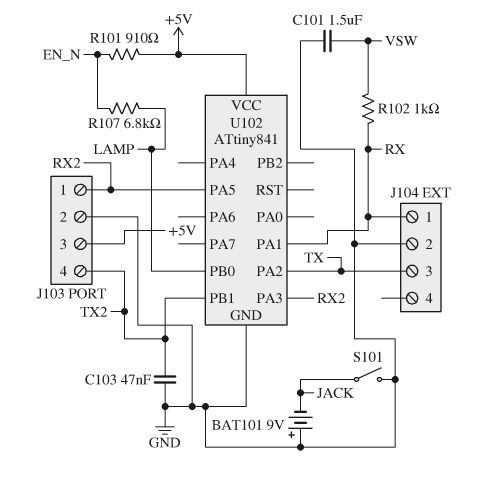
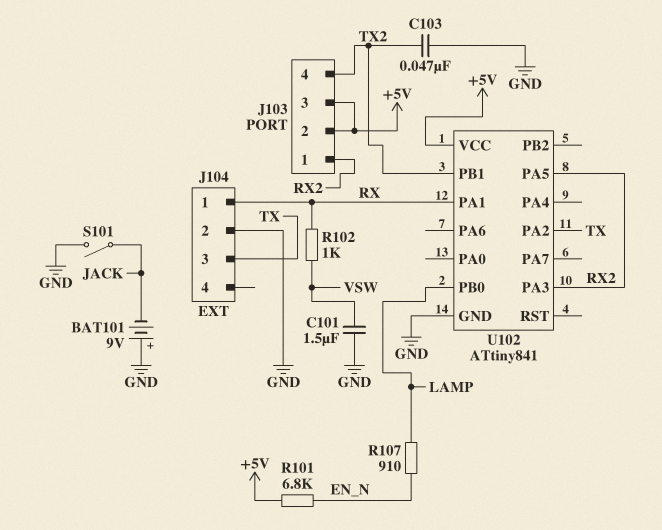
J103 pin 2: GND -> +5V
R101: 910 (+5V, EN_N) -> 6.8k (+5V, EN_N)
R107: 6.8k (EN_N, LAMP) -> 910 (EN_N, LAMP)

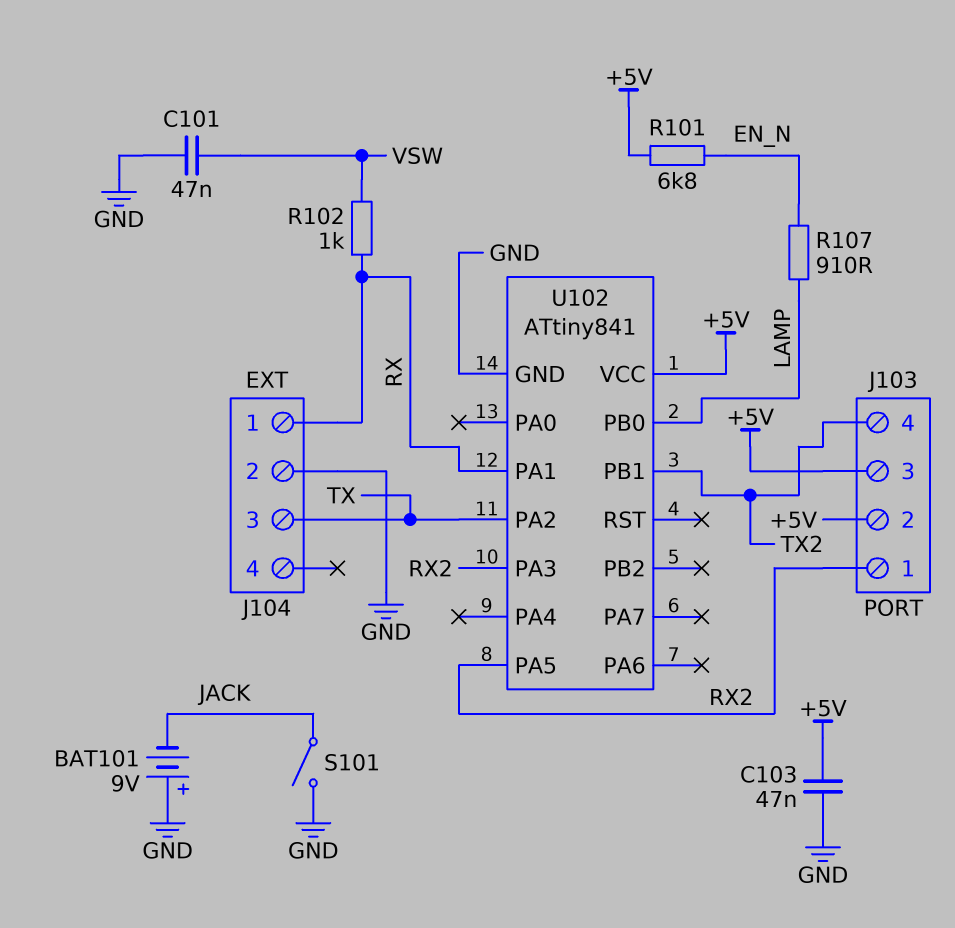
C101: 1.5uF (GND, VSW) -> 47nF (GND, VSW)
C103: 47nF (GND, TX2) -> 47nF (+5V, GND)

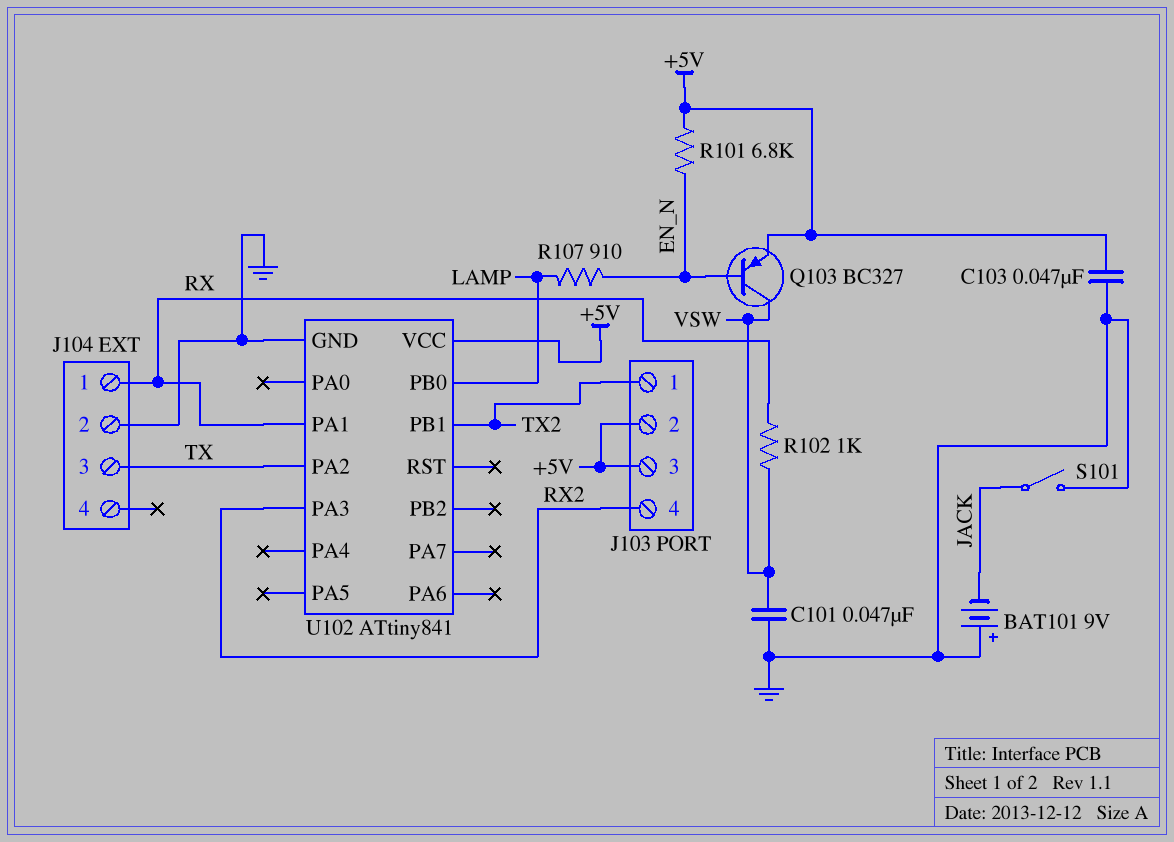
J103 pin 1: RX2 -> TX2
J103 pin 4: TX2 -> RX2
Q103: none -> PNP BC327 (B EN_N, C VSW, E +5V)
U102 pin PA5: RX2 -> none

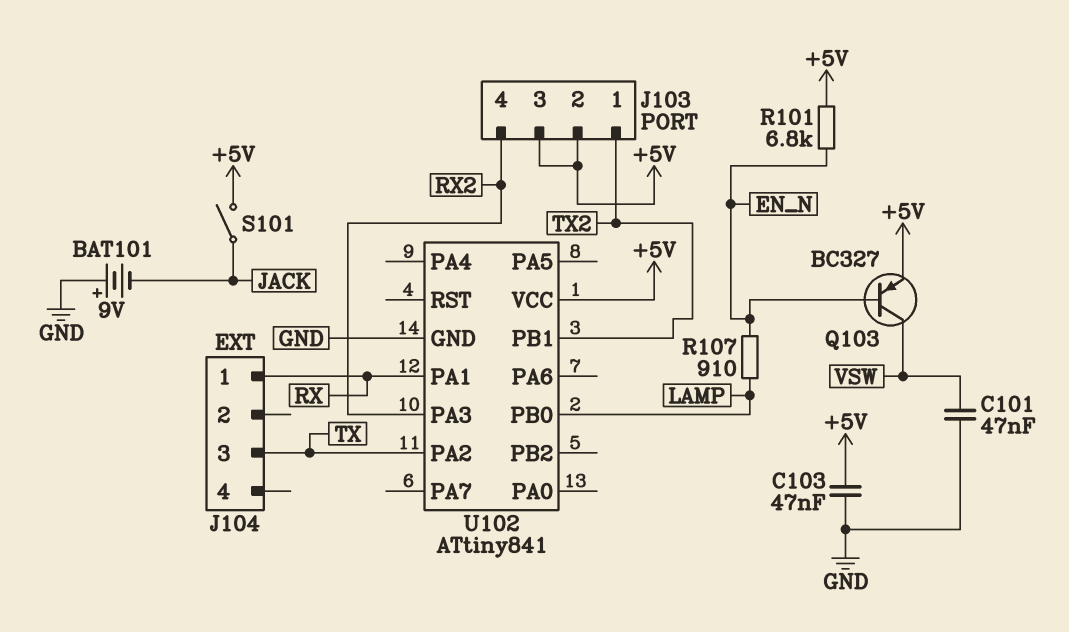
J104 pin 2: GND -> none
R102: 1k (RX, VSW) -> none
S101: switch (GND, JACK) -> switch (+5V, JACK)

